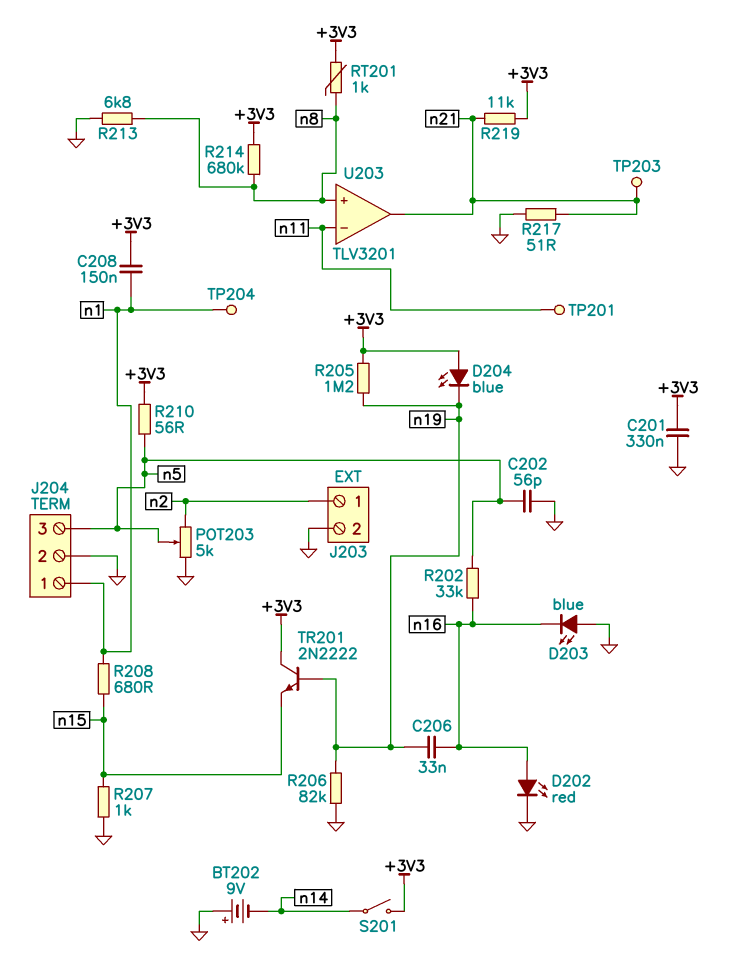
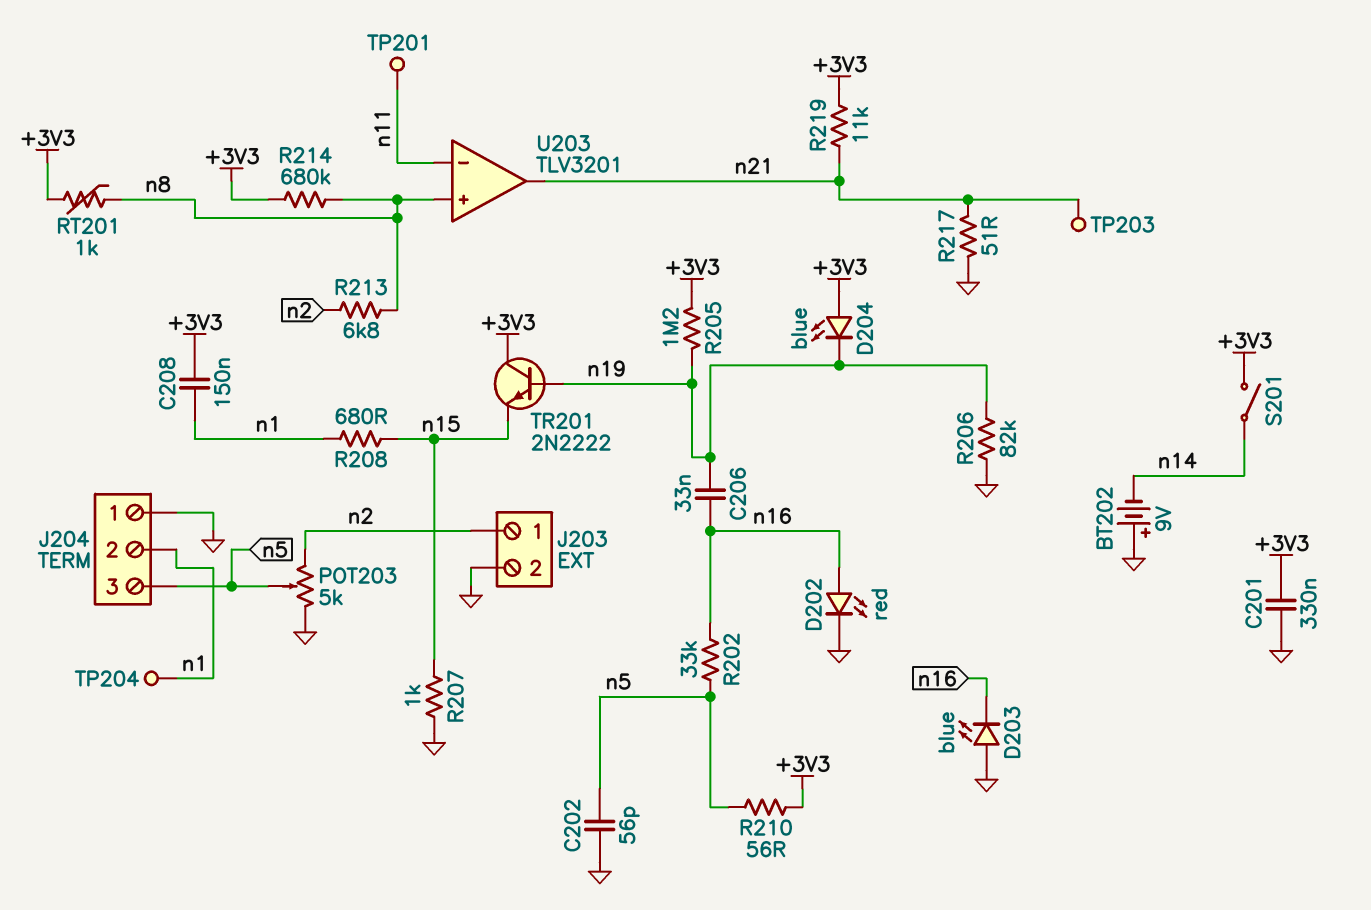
J204 pin 1: n1 -> GND
J204 pin 2: GND -> n1
R213: 6.8k (GND, n8) -> 6.8k (n2, n8)

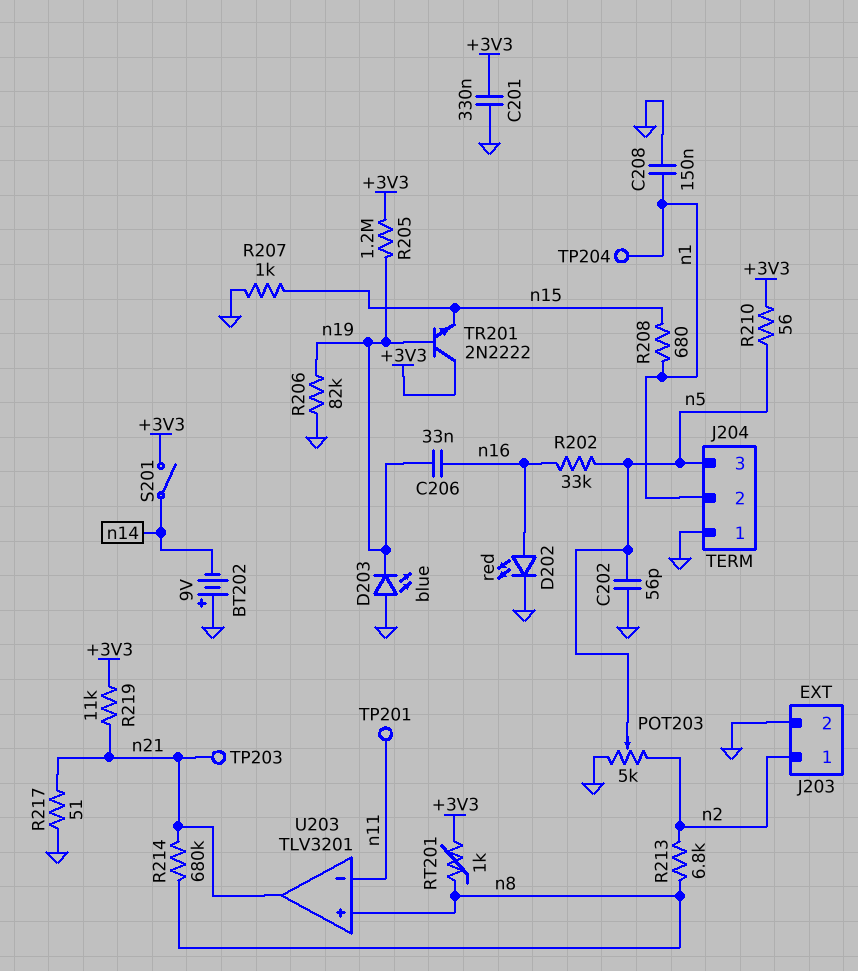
C208: 150nF (+3V3, n1) -> 150nF (GND, n1)
D203: LED blue (A GND, K n16) -> LED blue (A GND, K n19)
D204: LED blue (A +3V3, K n19) -> none
R214: 680k (+3V3, n8) -> 680k (n8, n21)

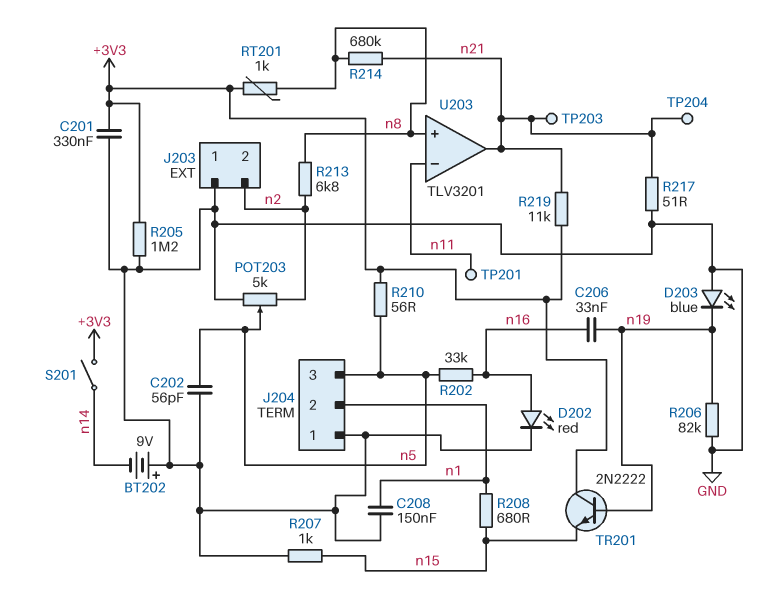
J203 pin 1: n2 -> GND
J203 pin 2: GND -> n2
R205: 1.2M (+3V3, n19) -> 1.2M (+3V3, GND)
TP204: test point (n1) -> test point (n21)

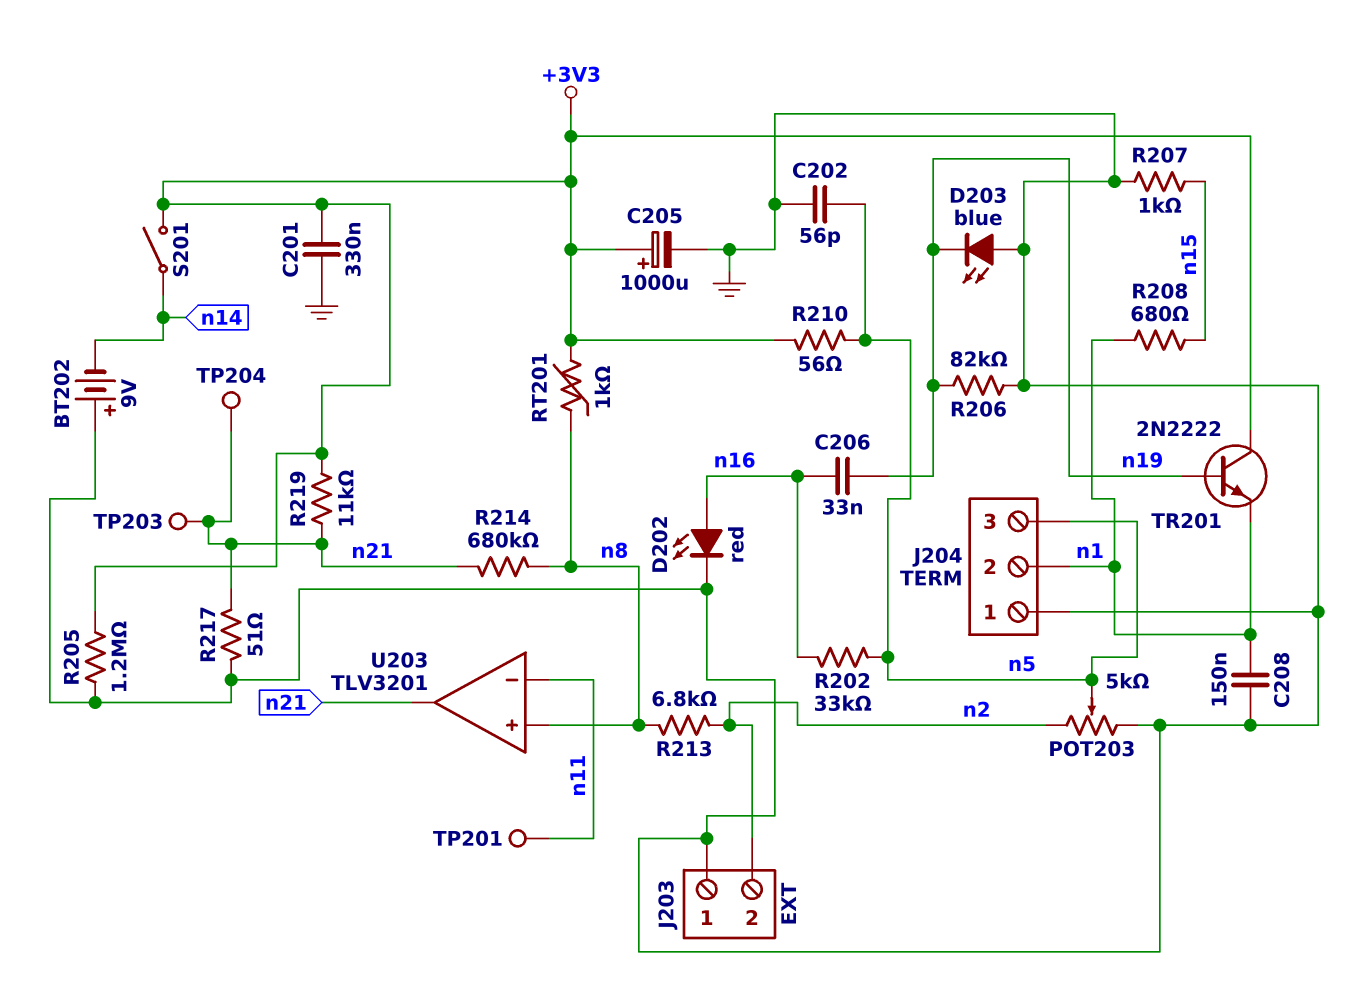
C205: none -> 1000uF (plus +3V3, minus GND)
TR201: NPN 2N2222 (B n19, C +3V3, E n15) -> NPN 2N2222 (B n19, C +3V3, E n1)

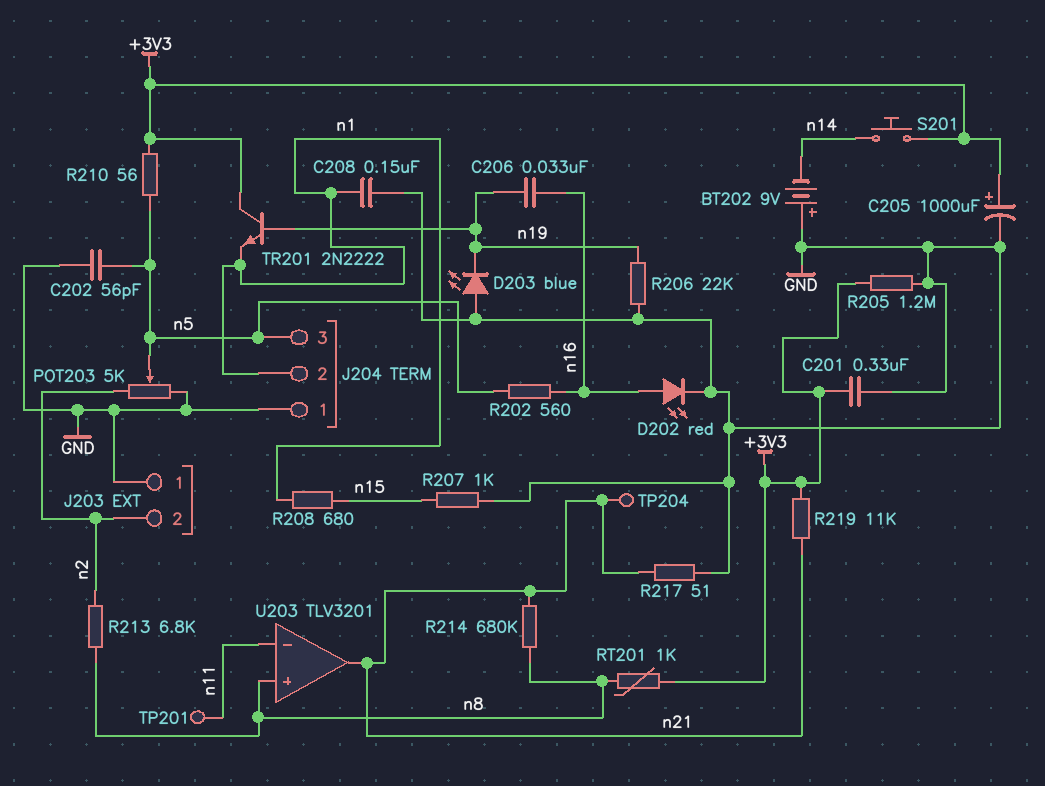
R202: 33k (n5, n16) -> 560 (n5, n16)
R206: 82k (GND, n19) -> 22k (GND, n19)
S201: switch (+3V3, n14) -> button (+3V3, n14)
TP203: test point (n21) -> none

